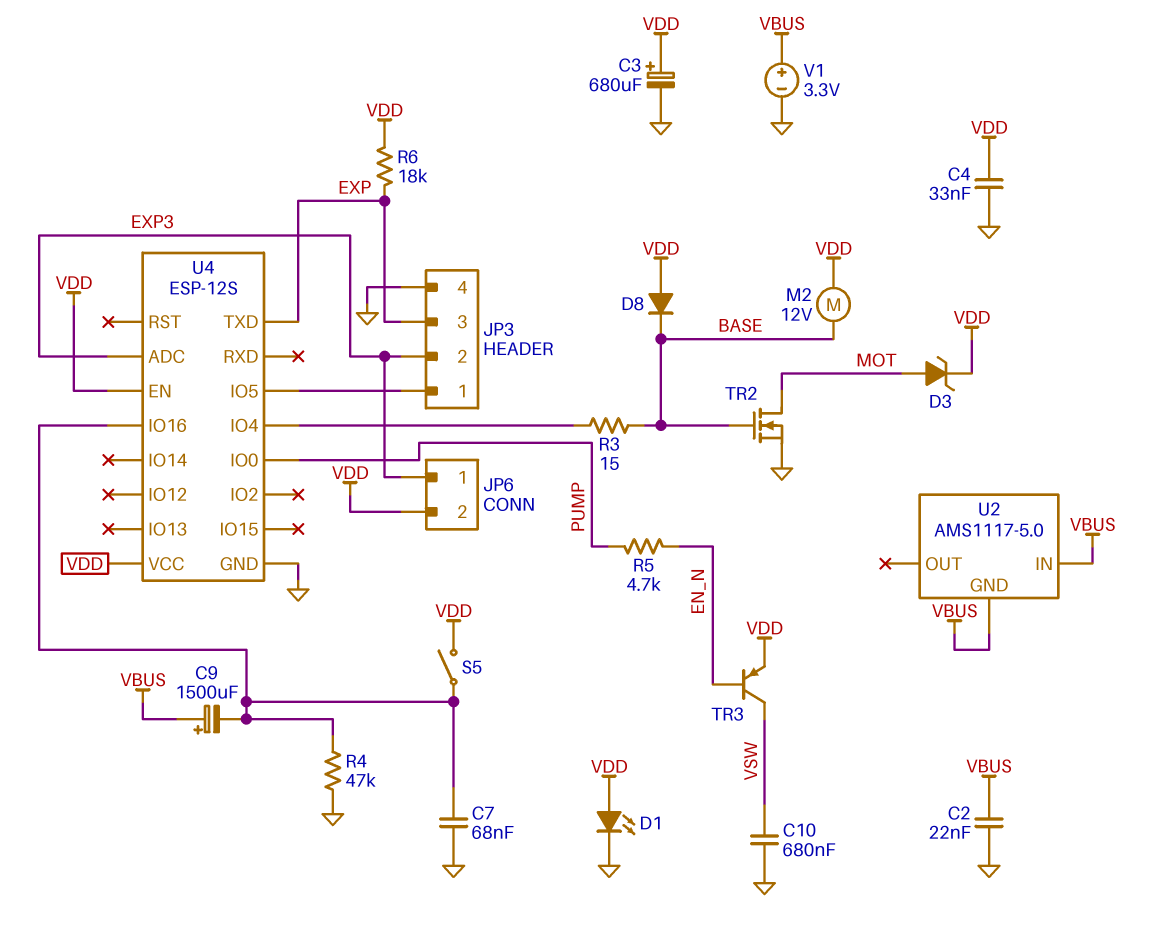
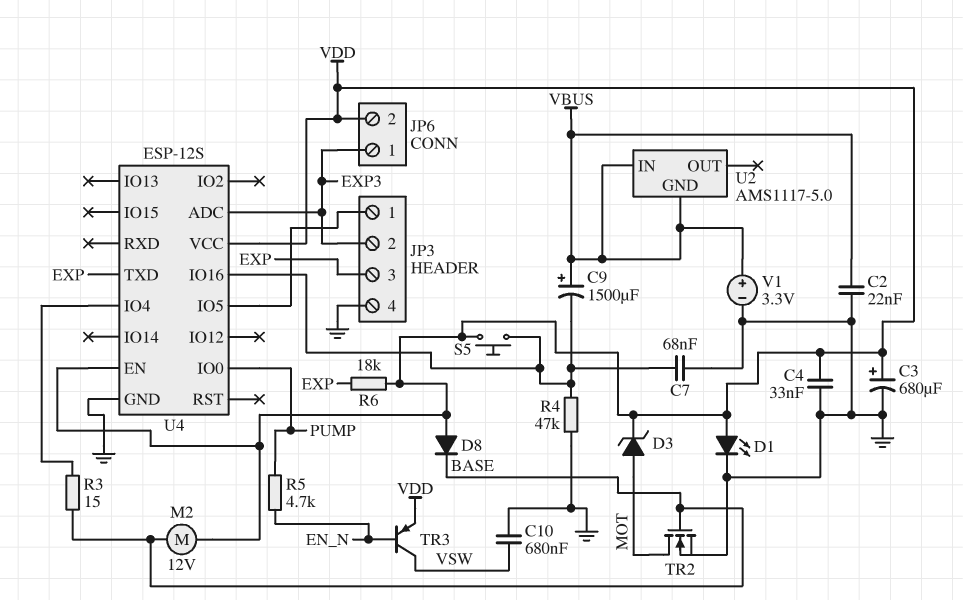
S5: switch (U4/IO16, VDD) -> button (U4/IO16, VDD)

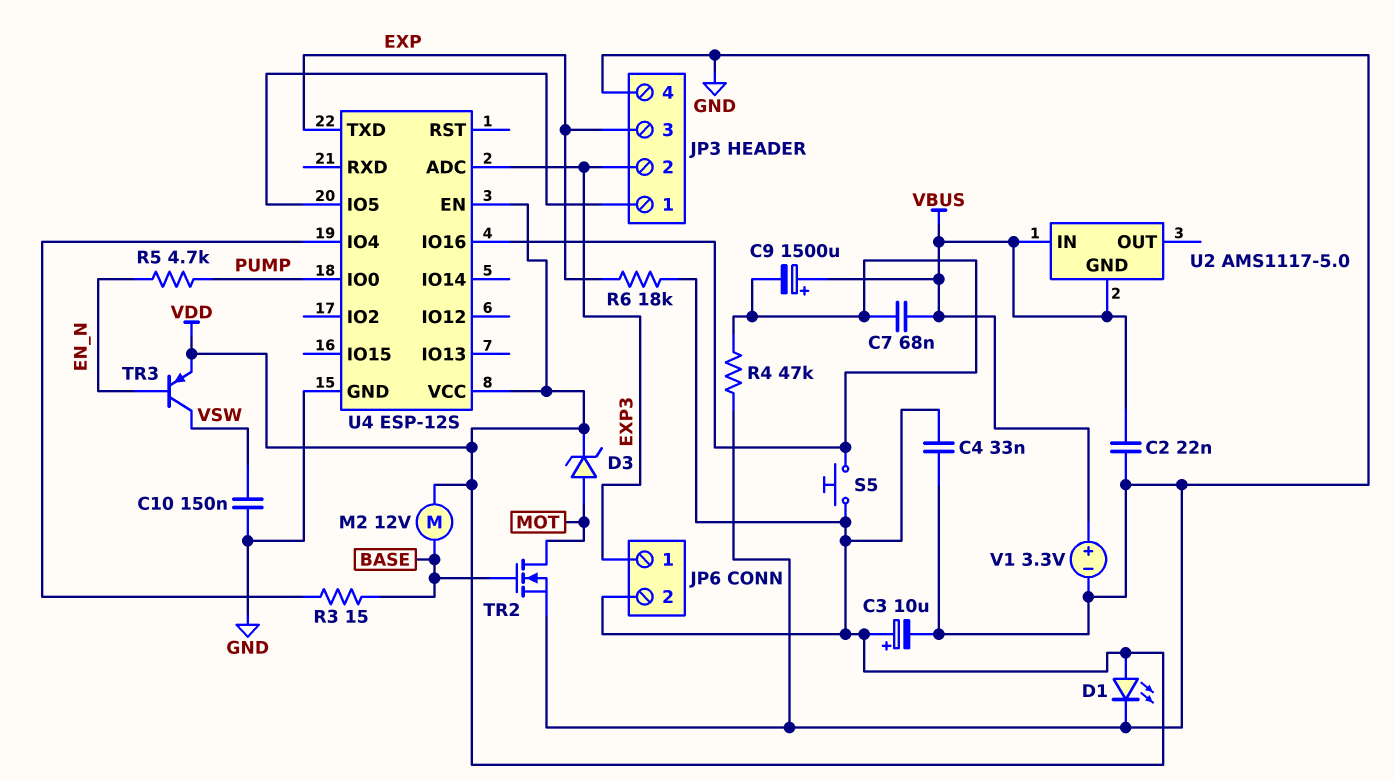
C3: 680uF (plus VDD, minus GND) -> 10uF (plus VDD, minus GND)
C7: 68nF (GND, U4/IO16) -> 68nF (U4/IO16, VBUS)
C10: 680nF (GND, VSW) -> 150nF (GND, VSW)
D8: diode (A VDD, K BASE) -> none

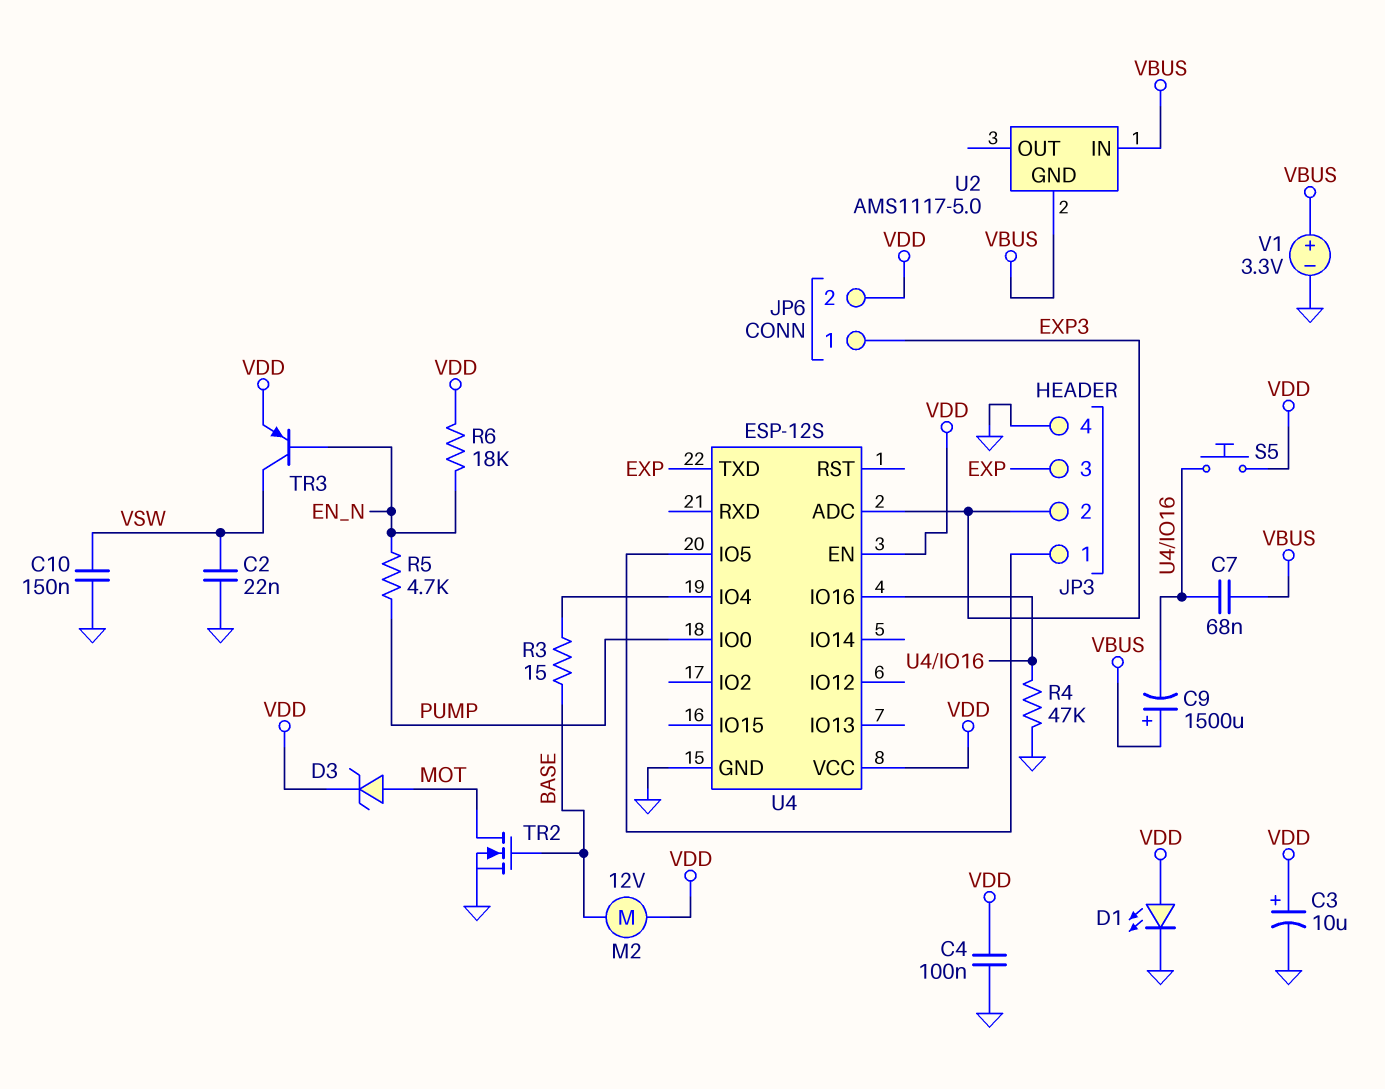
C2: 22nF (GND, VBUS) -> 22nF (GND, VSW)
C4: 33nF (GND, VDD) -> 100nF (GND, VDD)
R6: 18k (EXP, VDD) -> 18k (EN_N, VDD)

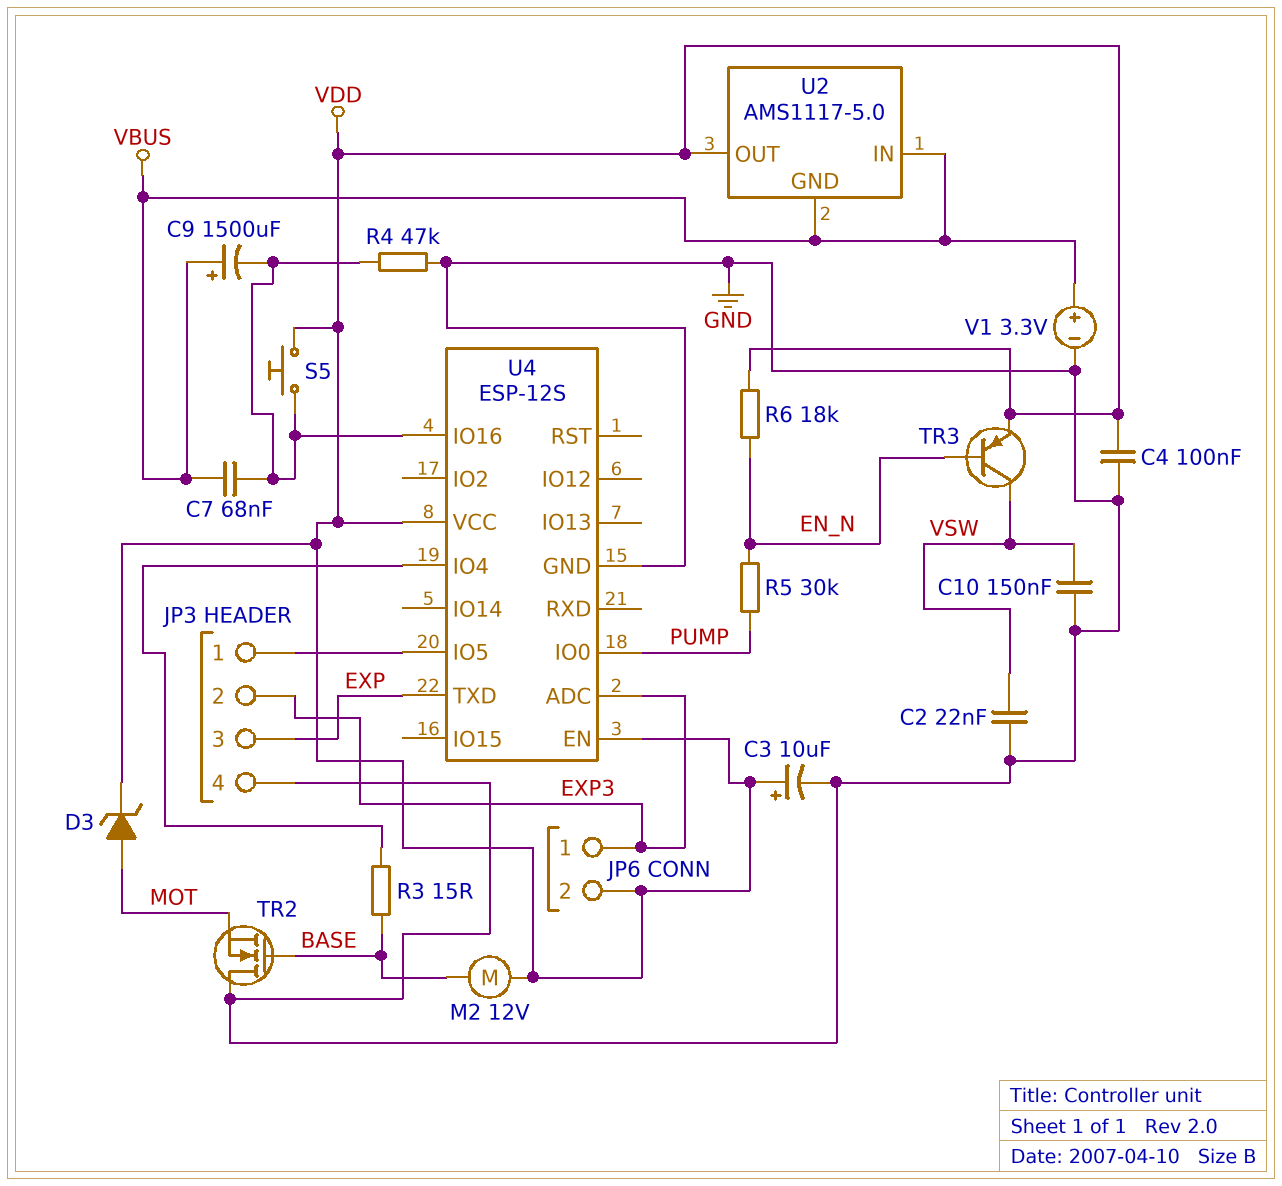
D1: LED (A VDD, K GND) -> none
R5: 4.7k (EN_N, PUMP) -> 30k (EN_N, PUMP)
TR2: NMOS (G BASE, D MOT, S GND) -> NMOS (G BASE, D GND, S MOT)
U2 pin OUT: none -> VDD

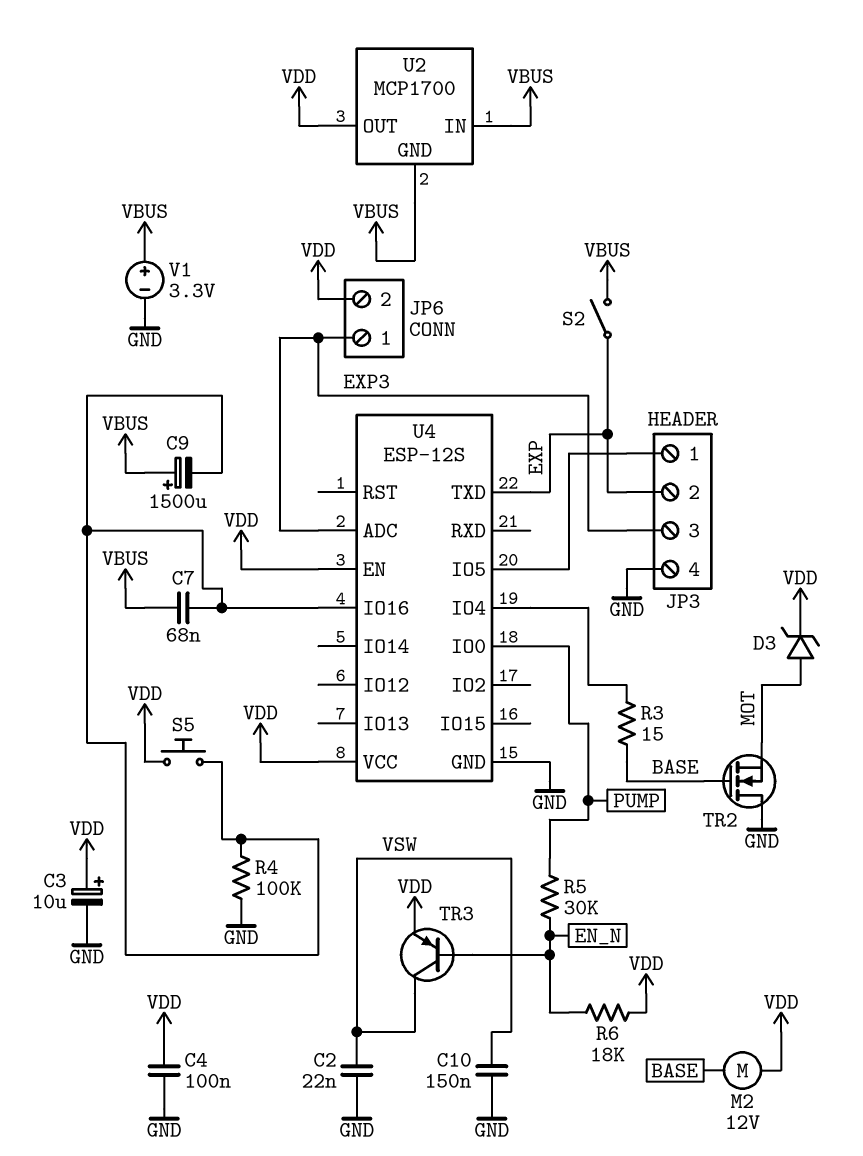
JP3 pin 2: EXP3 -> EXP
JP3 pin 3: EXP -> EXP3
R4: 47k (GND, U4/IO16) -> 100k (GND, U4/IO16)
S2: none -> switch (EXP, VBUS)
U2: AMS1117-5.0 -> MCP1700

